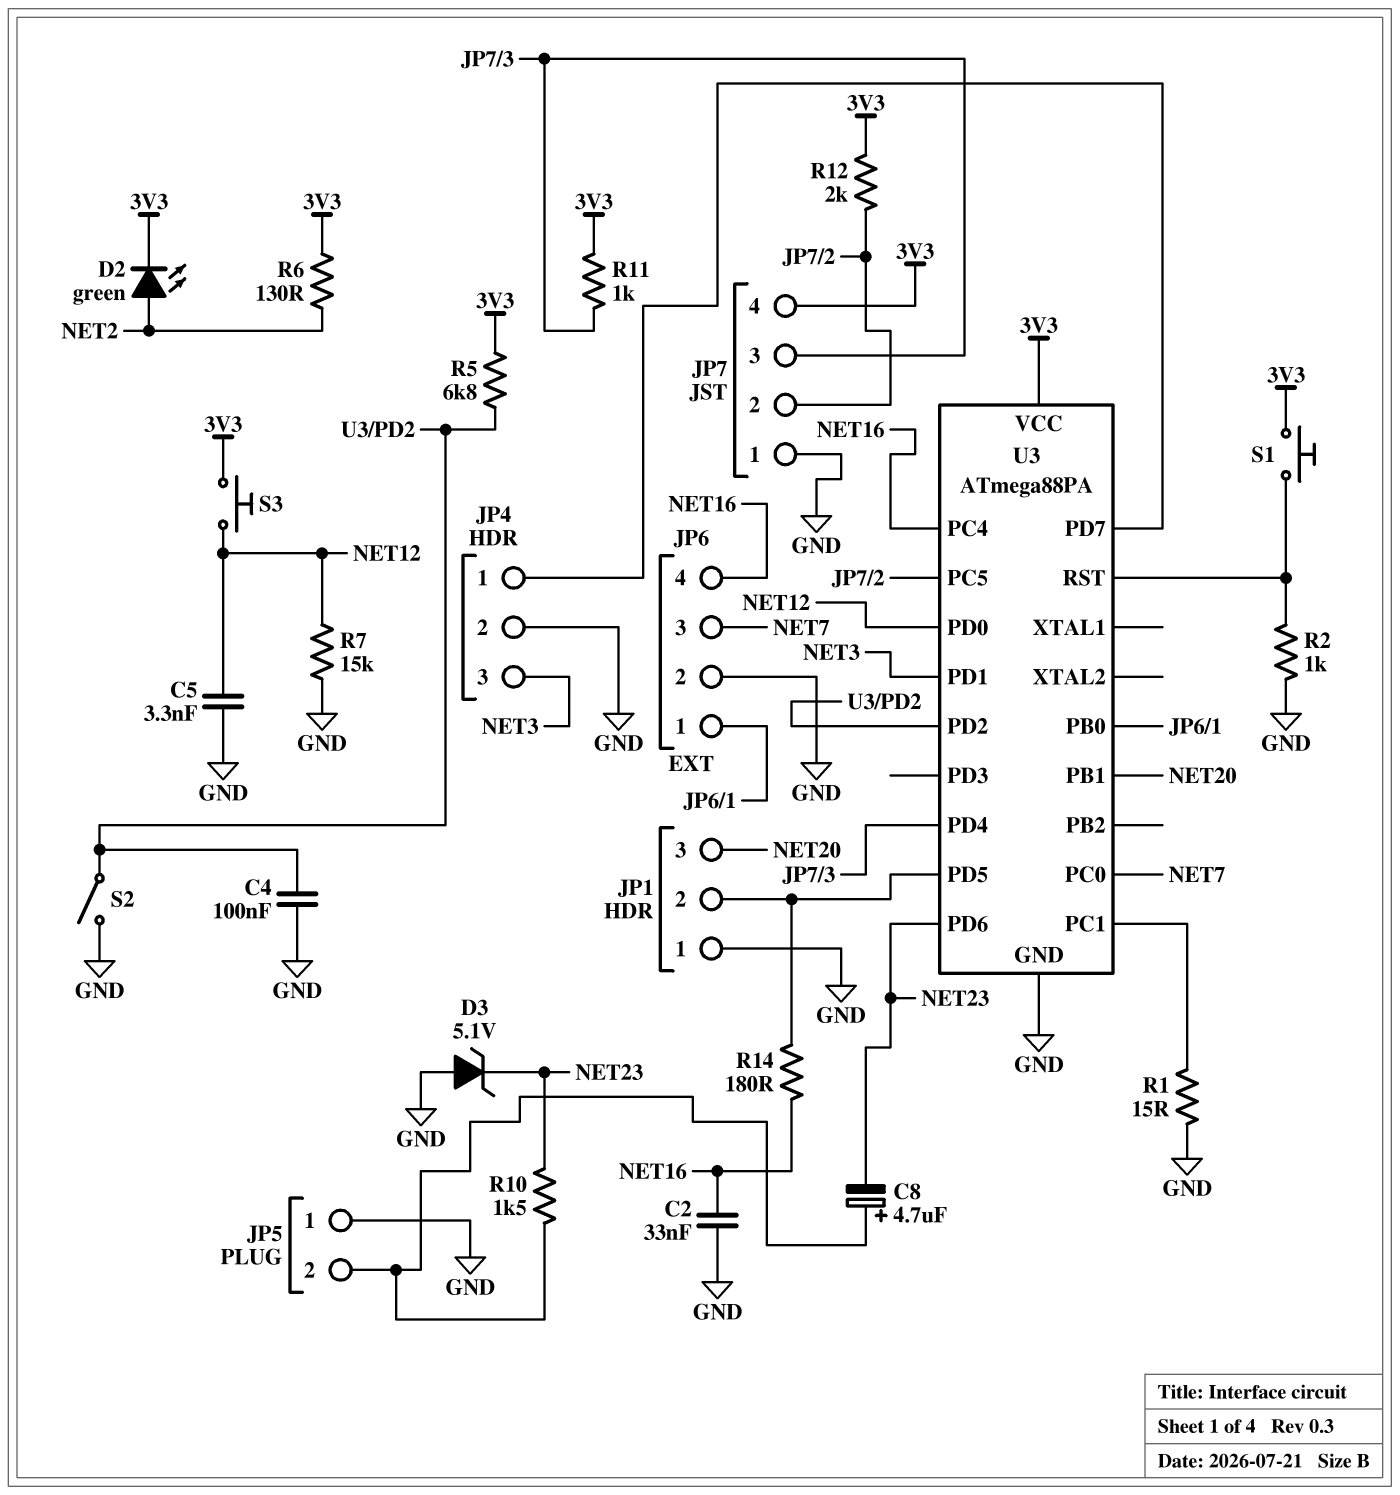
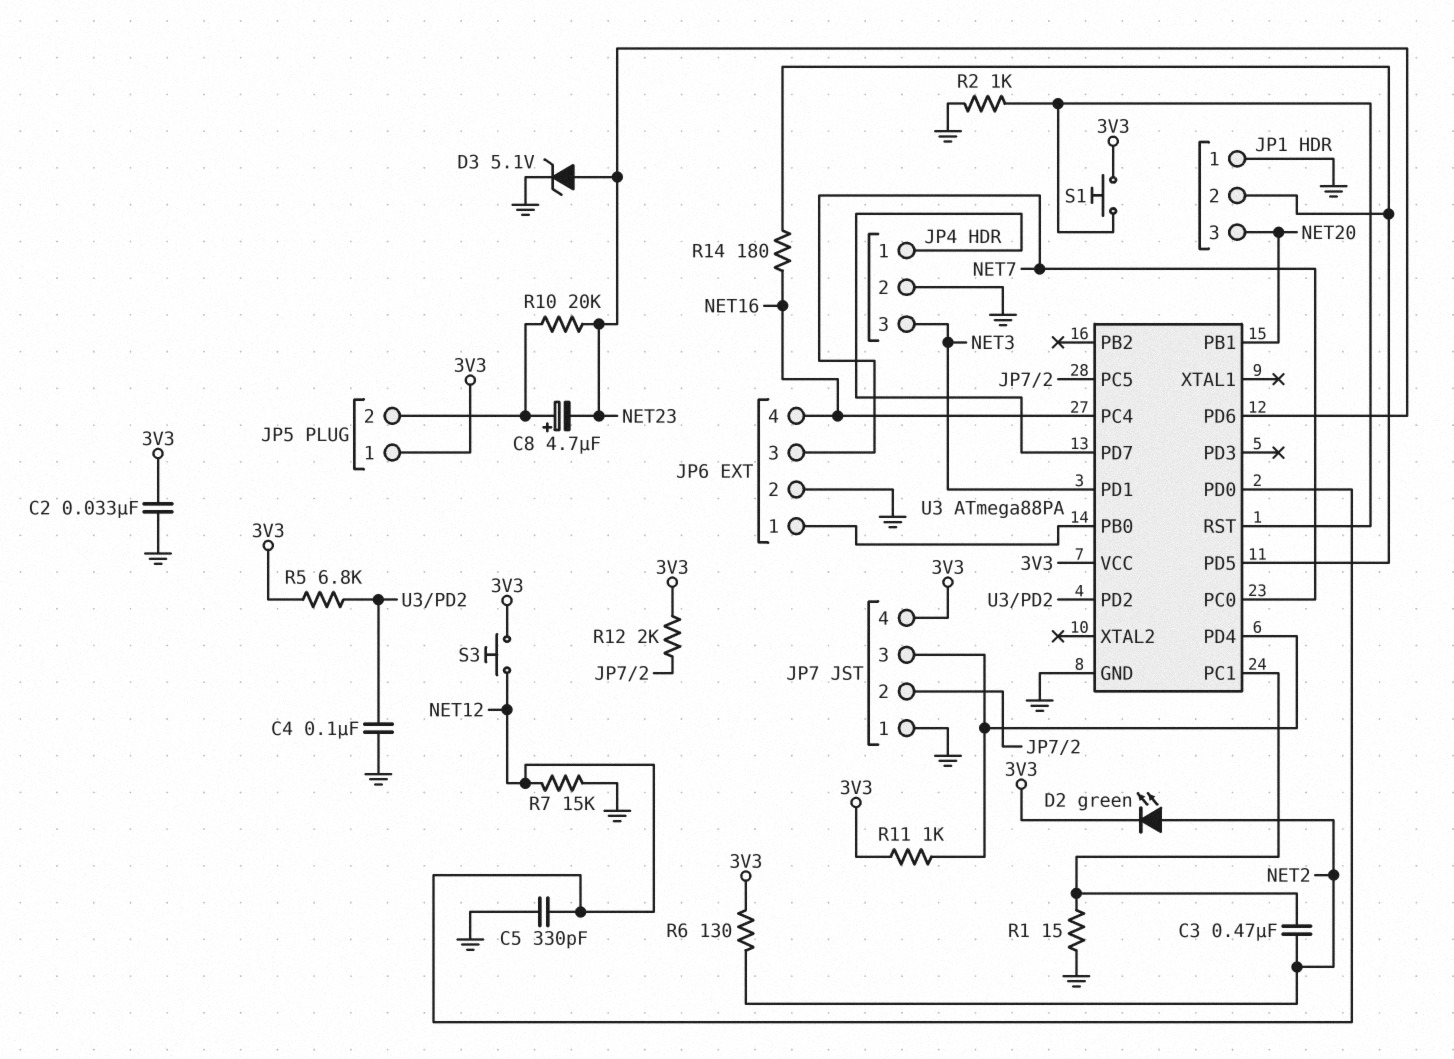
C2: 33nF (GND, NET16) -> 33nF (3V3, GND)
C3: none -> 470nF (NET2, U3/PC1)
C5: 3.3nF (GND, NET12) -> 330pF (GND, NET12)
D3: zener 5.1V (A GND, K NET23) -> zener 5.1V (A NET23, K GND)
JP5 pin 1: GND -> 3V3
R10: 1.5k (JP5/2, NET23) -> 20k (JP5/2, NET23)
S2: switch (GND, U3/PD2) -> none

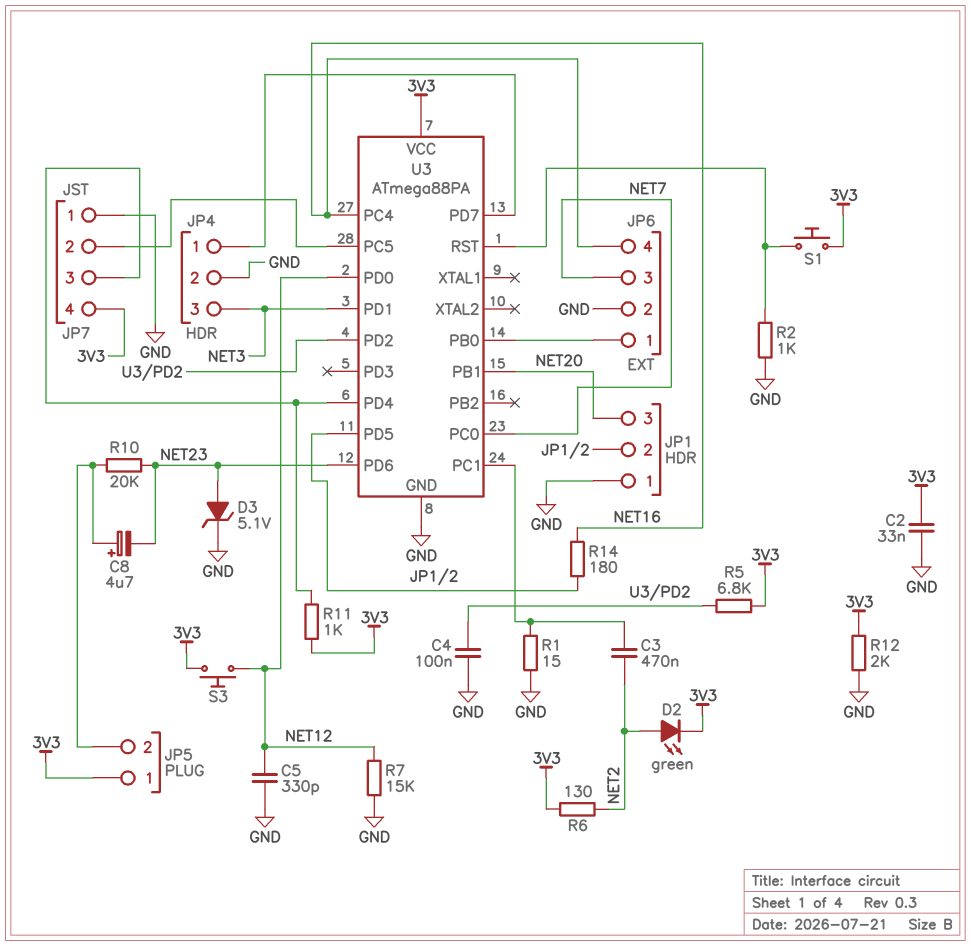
R12: 2k (3V3, JP7/2) -> 2k (3V3, GND)

